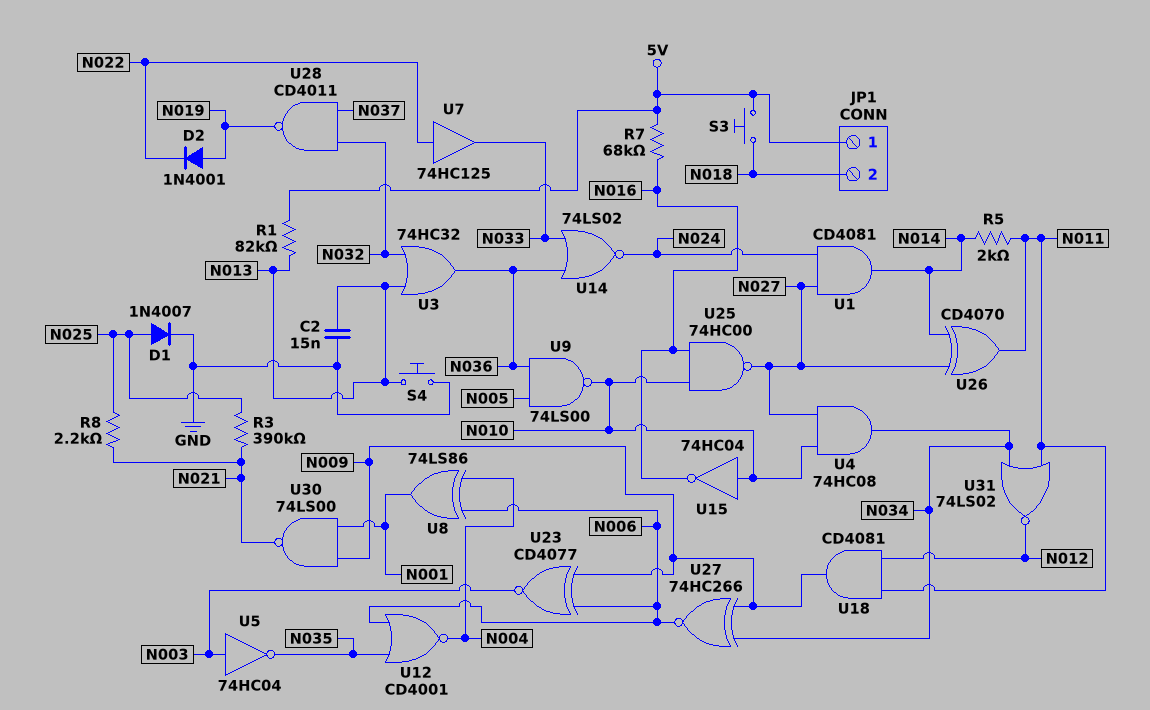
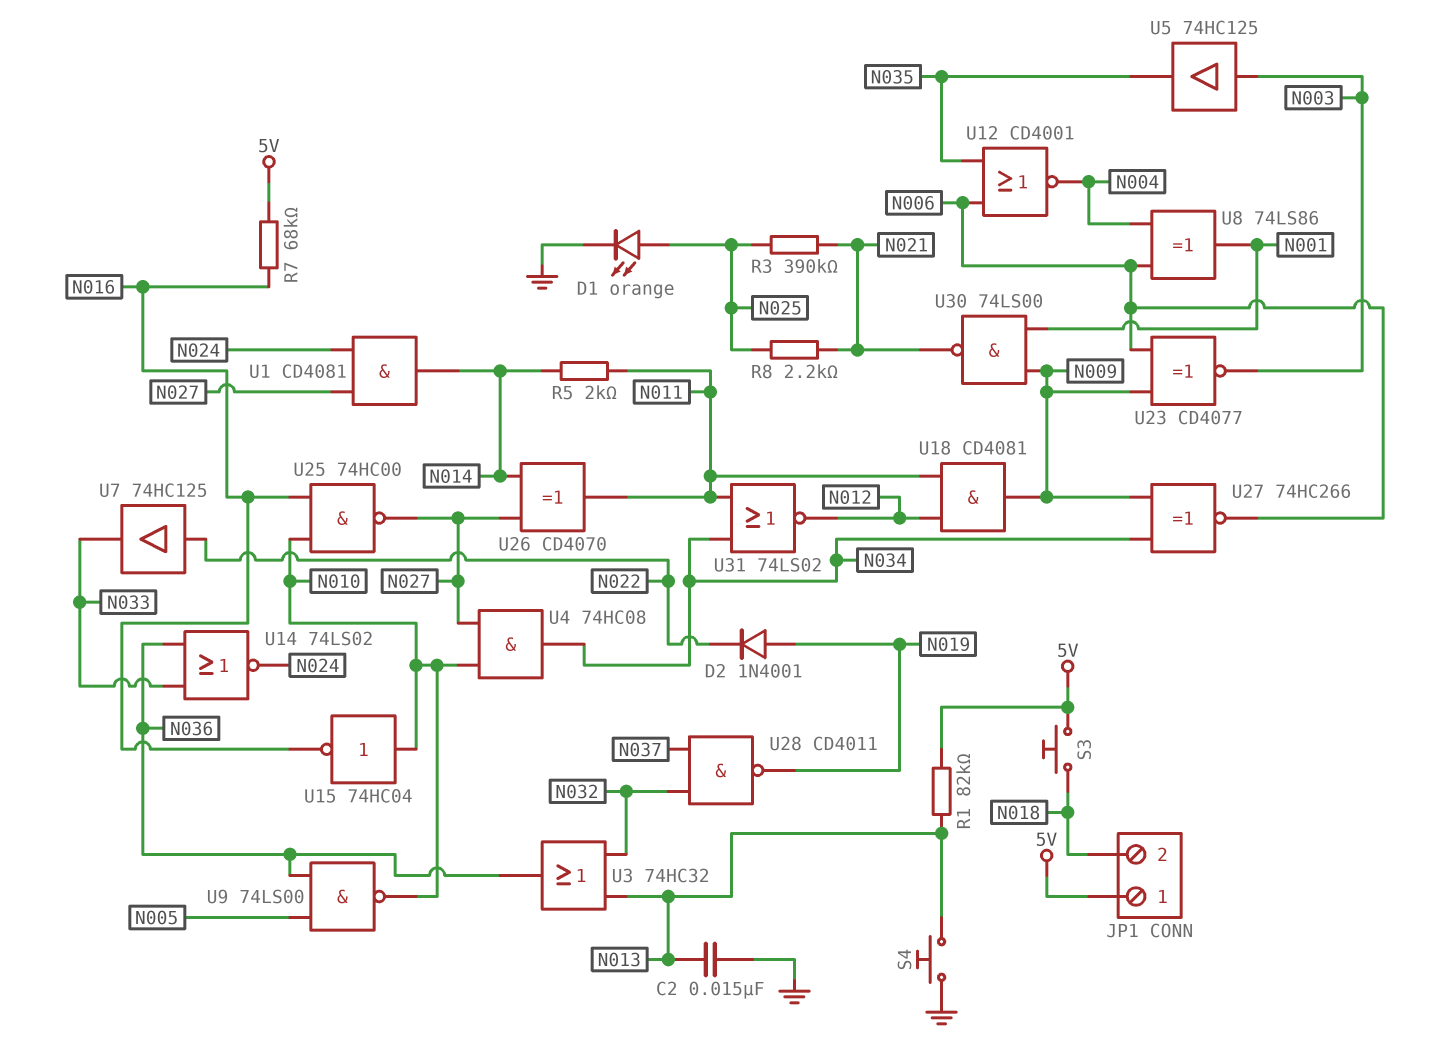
D1: diode 1N4007 (A N025, K GND) -> LED orange (A N025, K GND)
U5: NOT 74HC04 (in N003, out N035) -> buffer 74HC125 (in N003, out N035)

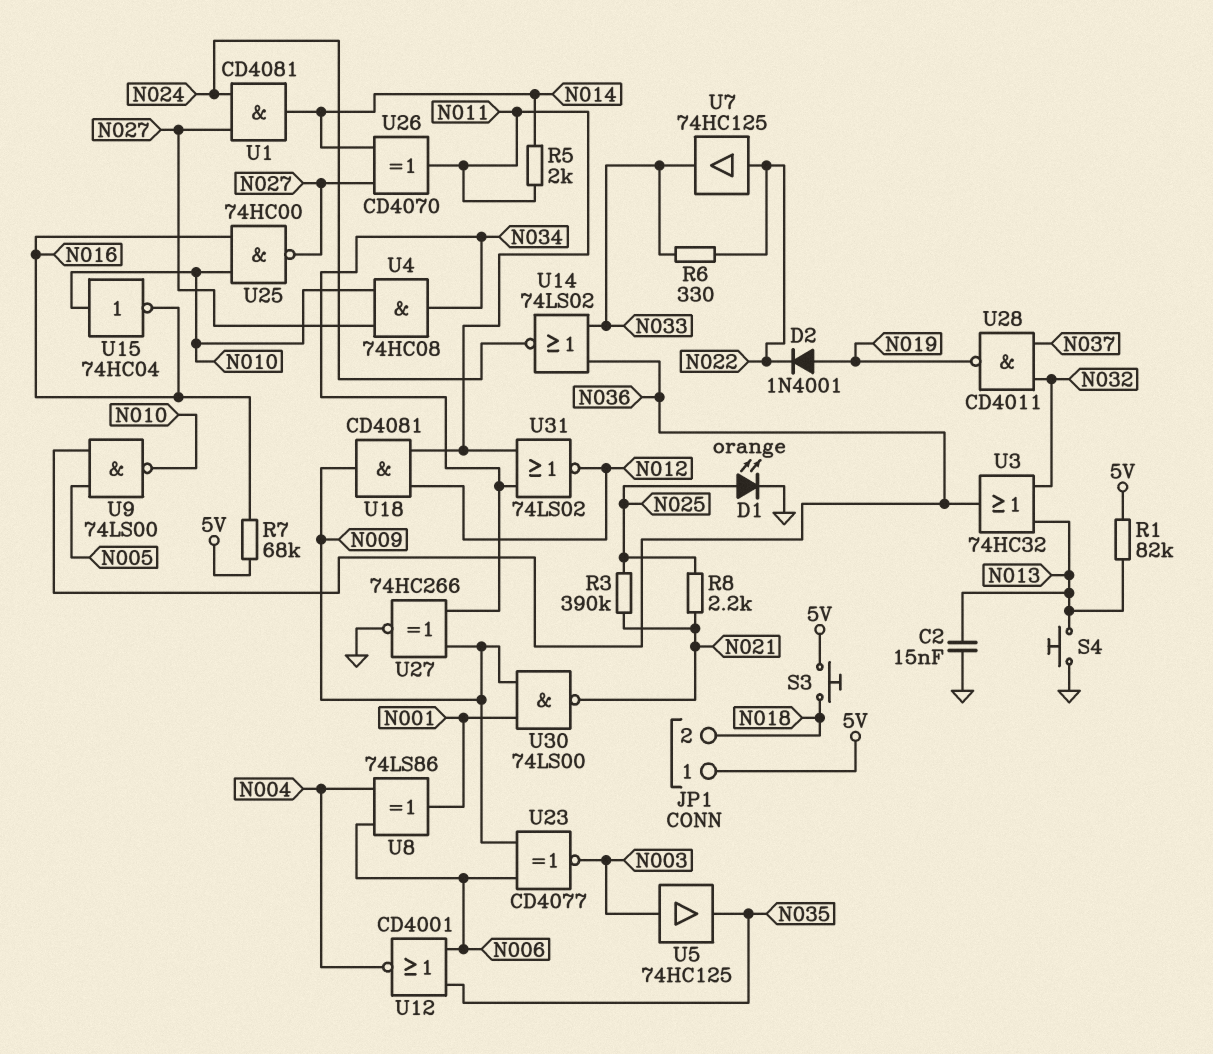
R6: none -> 330 (N022, N033)
U27: XNOR 74HC266 (in N009, in N034, out N006) -> XNOR 74HC266 (in N009, in N034, out GND)

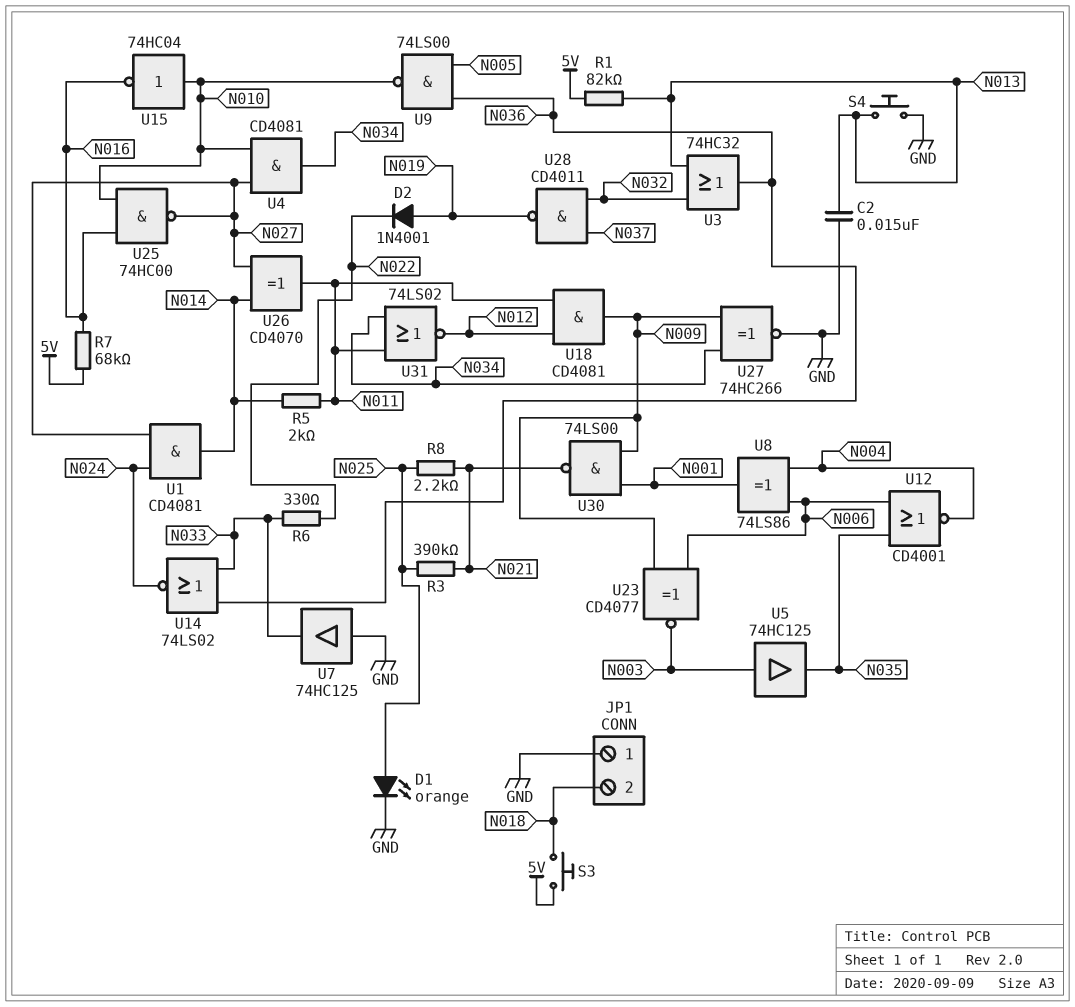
JP1 pin 1: 5V -> GND
U4: AND 74HC08 (in N010, in N027, out N034) -> AND CD4081 (in N010, in N027, out N034)
U7: buffer 74HC125 (in N022, out N033) -> buffer 74HC125 (in GND, out N033)

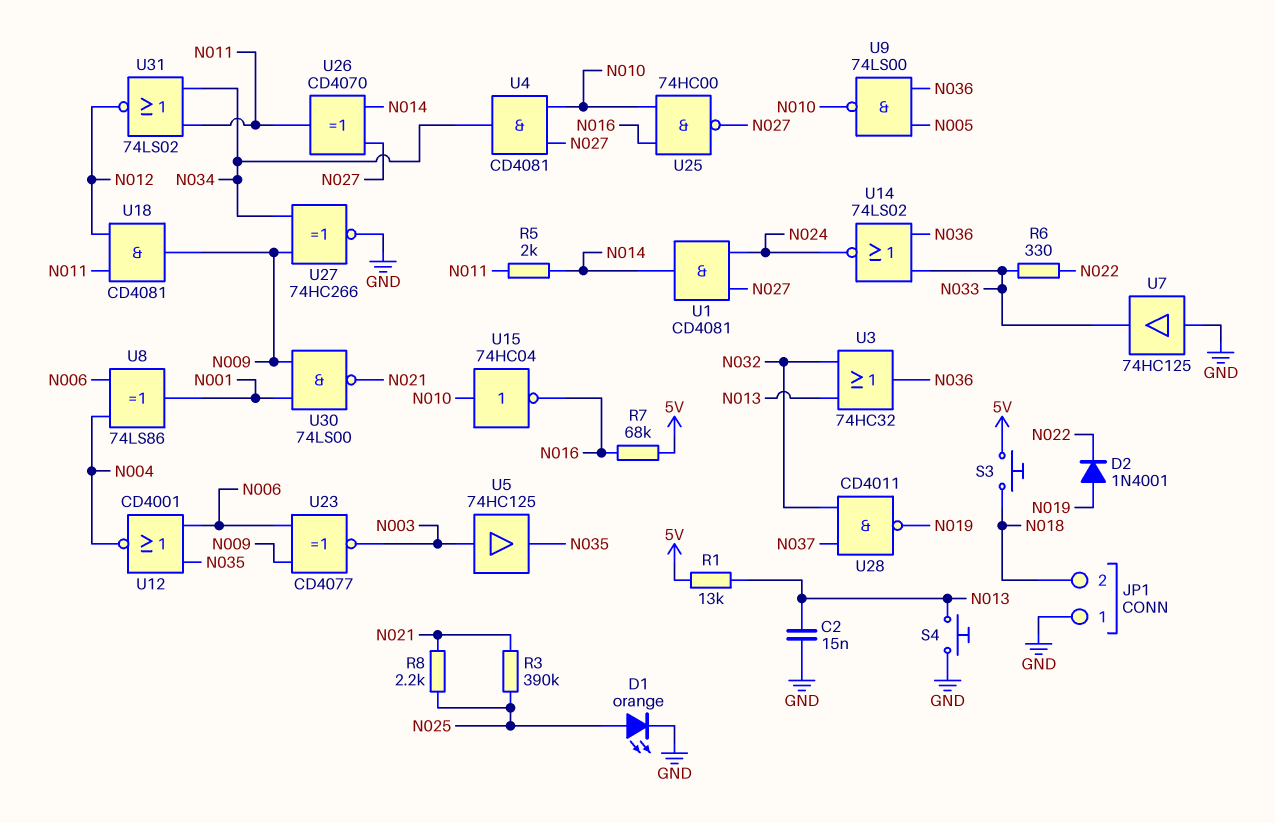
R1: 82k (5V, N013) -> 13k (5V, N013)

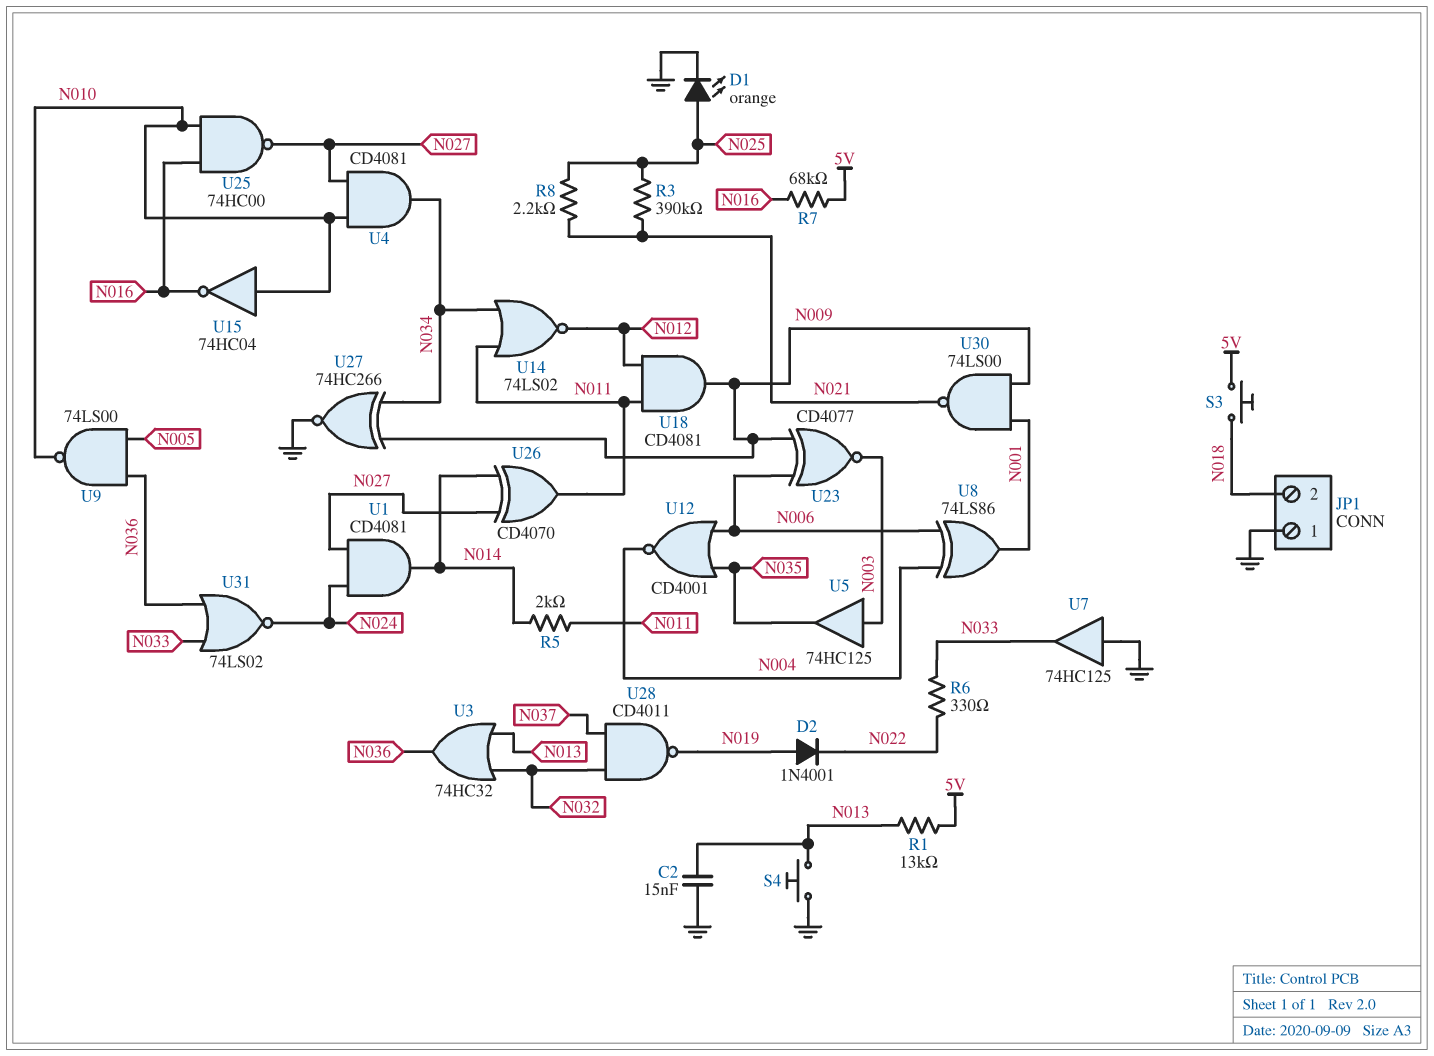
U14: NOR 74LS02 (in N033, in N036, out N024) -> NOR 74LS02 (in N011, in N034, out N012)
U31: NOR 74LS02 (in N011, in N034, out N012) -> NOR 74LS02 (in N033, in N036, out N024)

